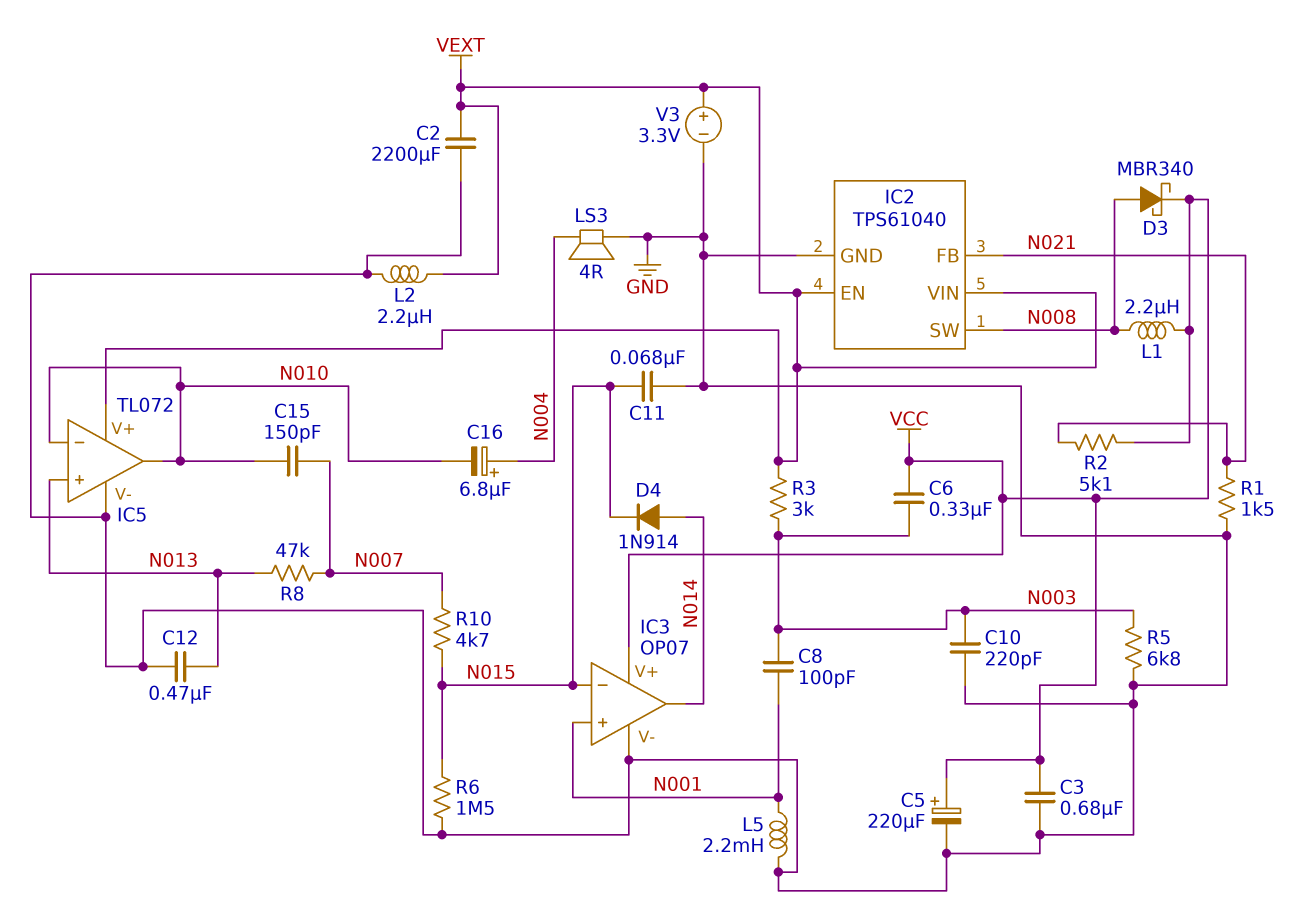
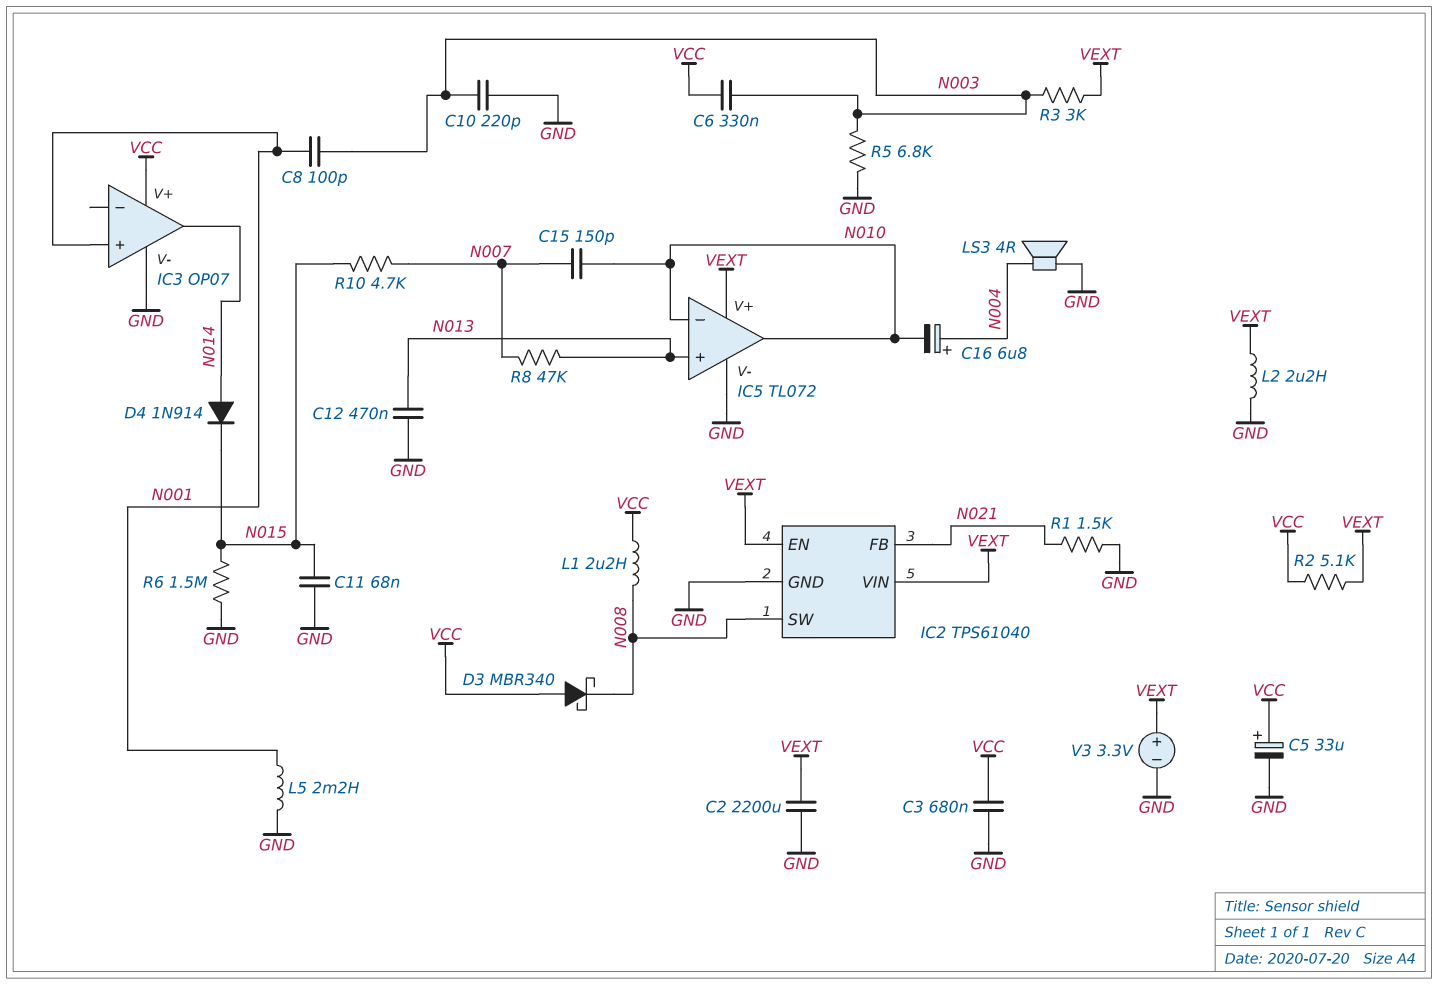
C5: 220uF (plus VCC, minus GND) -> 33uF (plus VCC, minus GND)
D3: schottky MBR340 (A N008, K VCC) -> schottky MBR340 (A VCC, K N008)
IC3 pin in-: N015 -> none
R2: 5.1k (N021, VCC) -> 5.1k (VCC, VEXT)

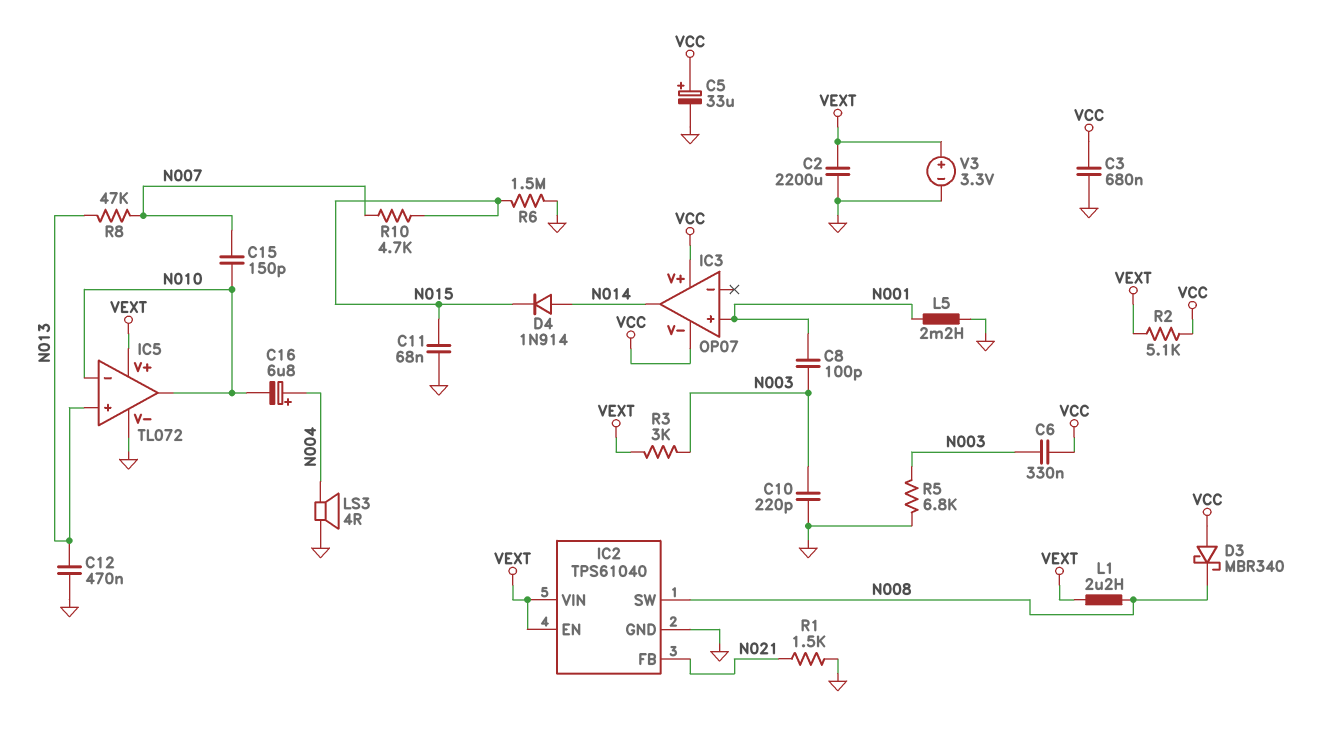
IC3 pin V-: GND -> VCC
L1: 2.2uH (N008, VCC) -> 2.2uH (N008, VEXT)
L2: 2.2uH (GND, VEXT) -> none

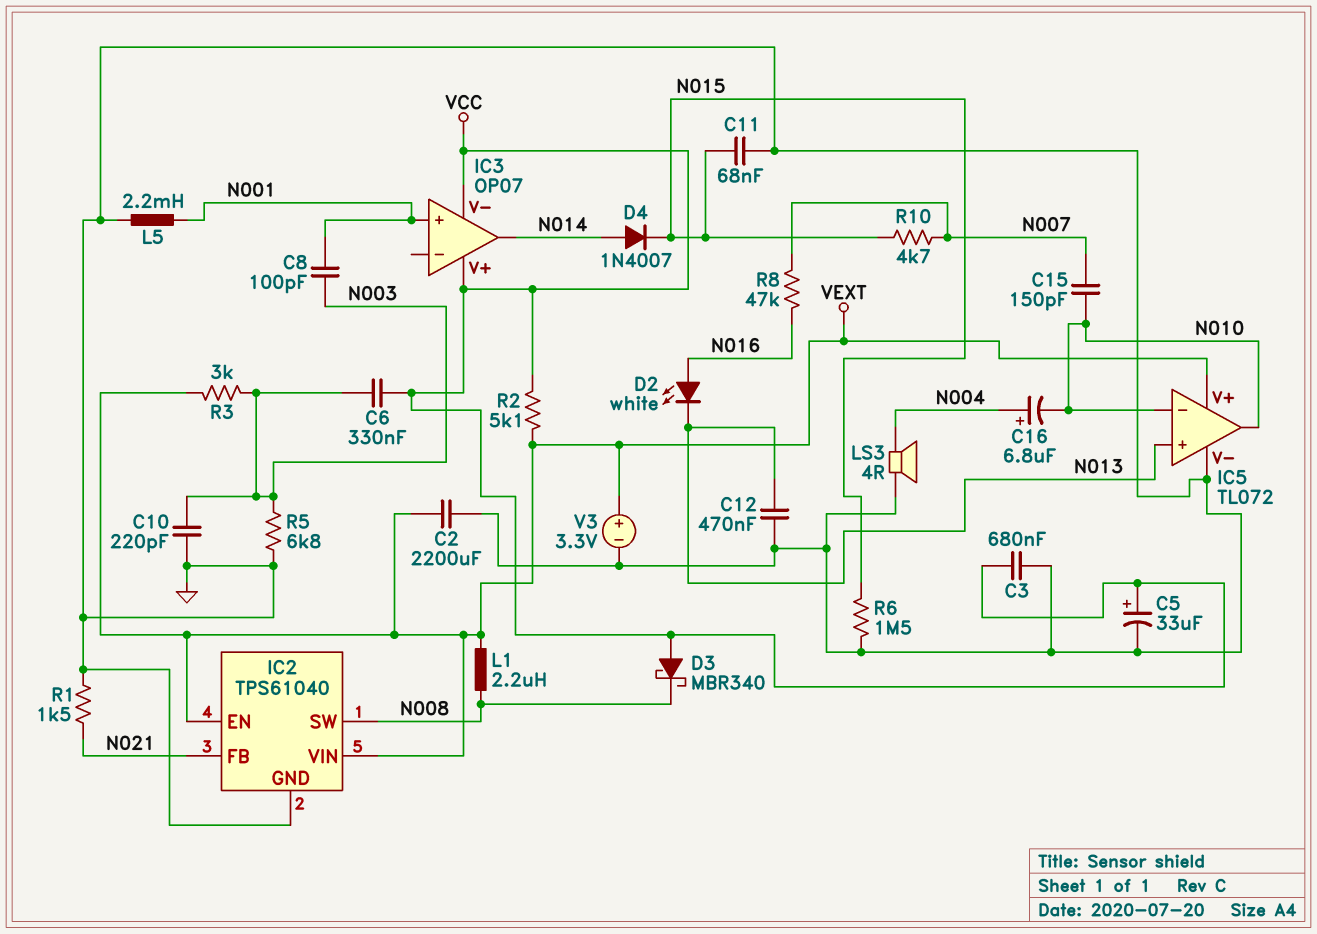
D2: none -> LED white (A N016, K N013)
D4: diode 1N914 (A N014, K N015) -> diode 1N4007 (A N014, K N015)
R8: 47k (N007, N013) -> 47k (N007, N016)

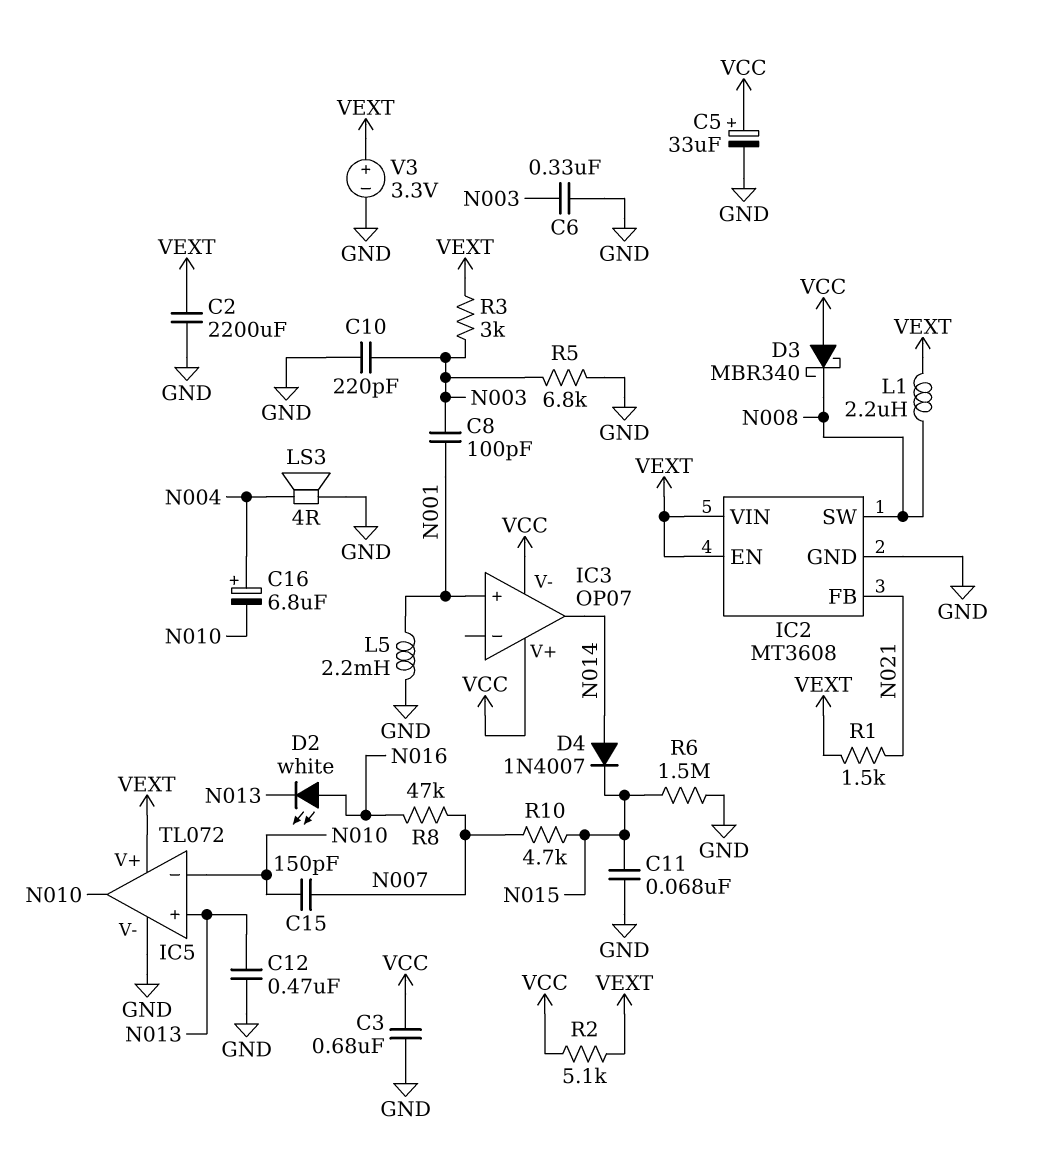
C6: 330nF (N003, VCC) -> 330nF (GND, N003)
IC2: TPS61040 -> MT3608
R1: 1.5k (GND, N021) -> 1.5k (N021, VEXT)

